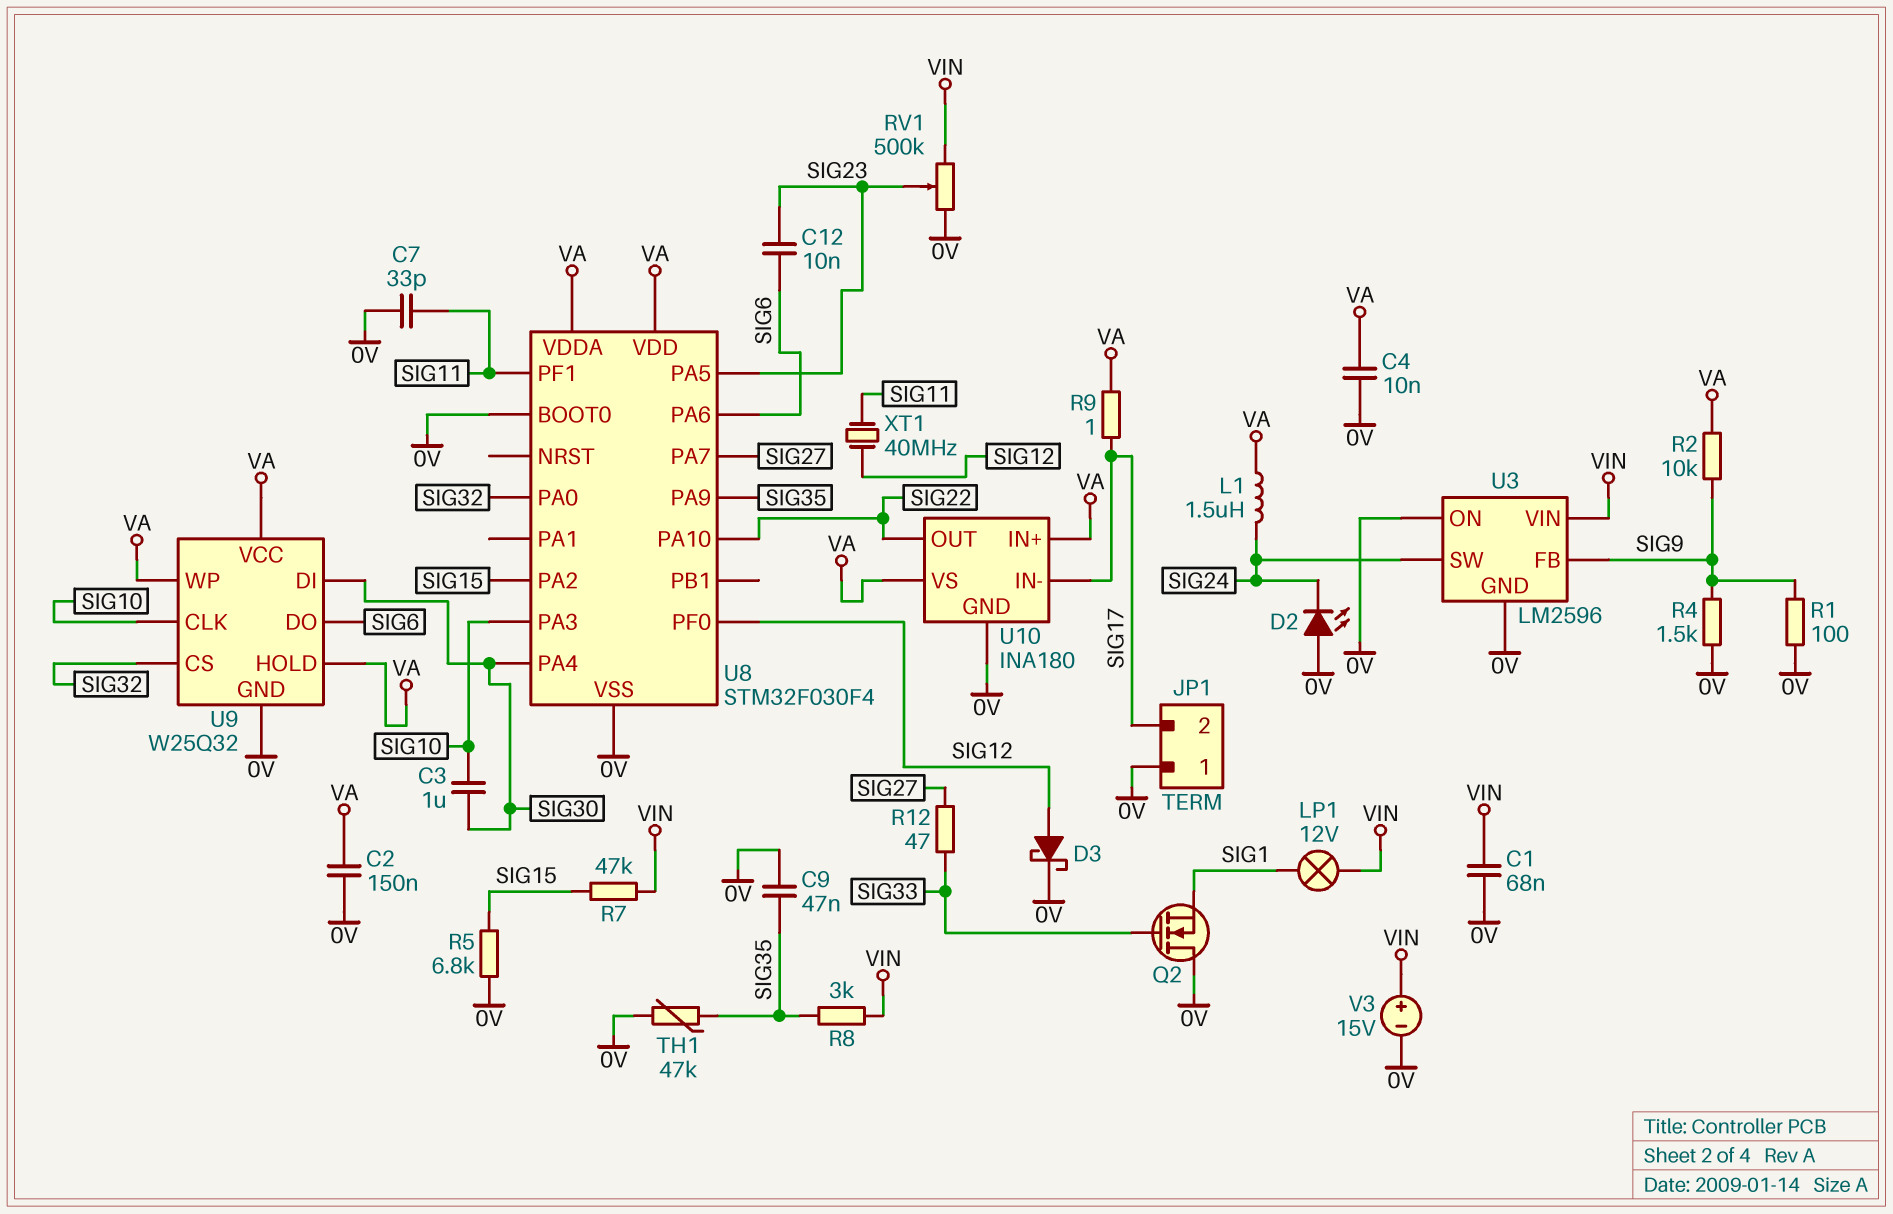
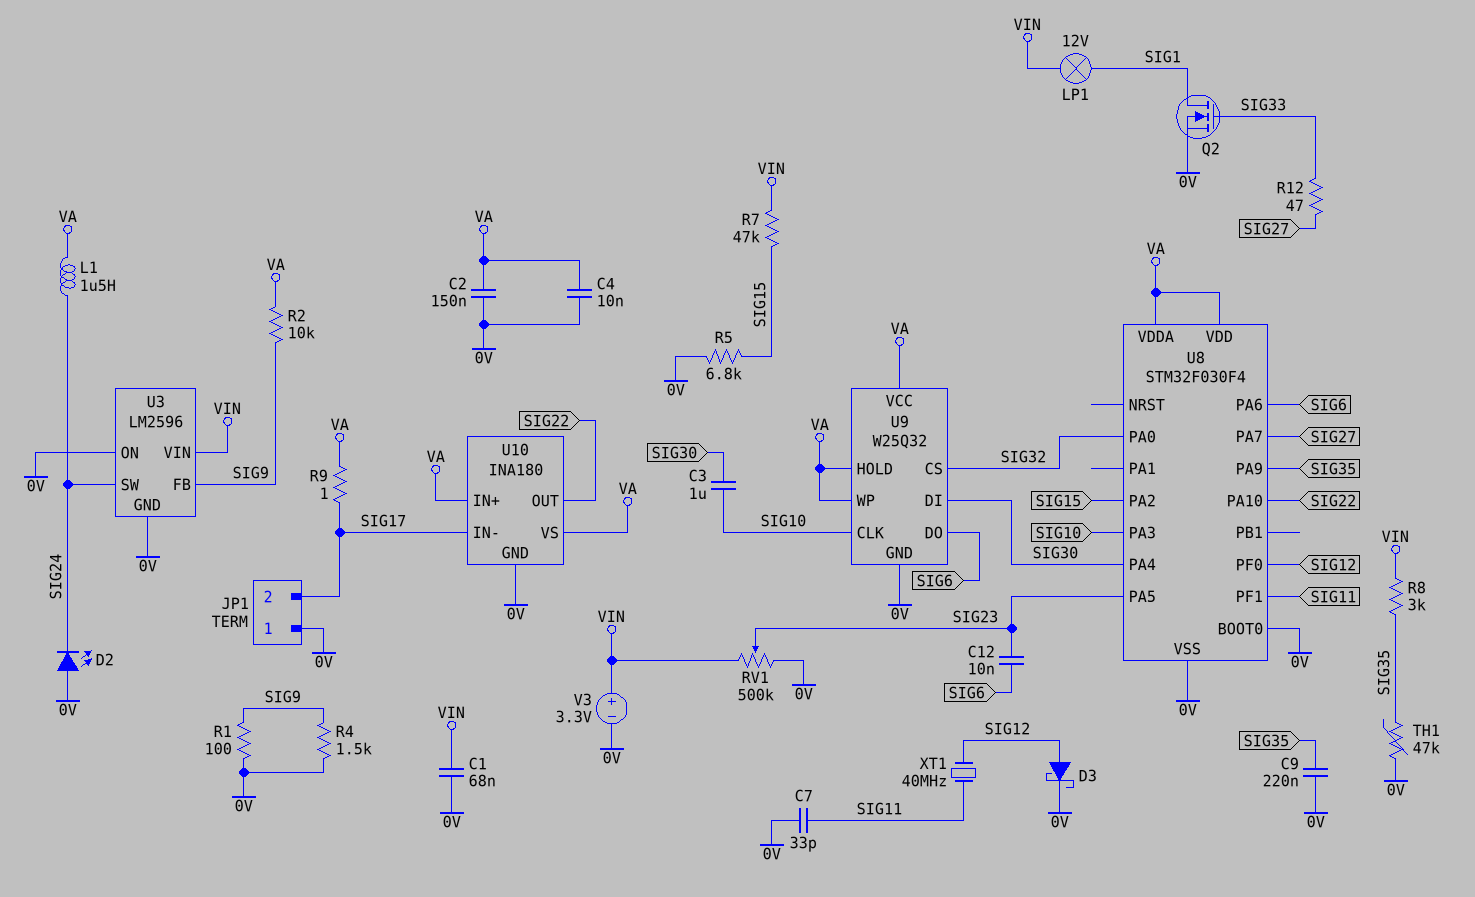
C9: 47nF (0V, SIG35) -> 220nF (0V, SIG35)
Q2: NMOS (G SIG33, D 0V, S SIG1) -> NMOS (G SIG33, D SIG1, S 0V)
V3: 15V (plus VIN, minus 0V) -> 3.3V (plus VIN, minus 0V)

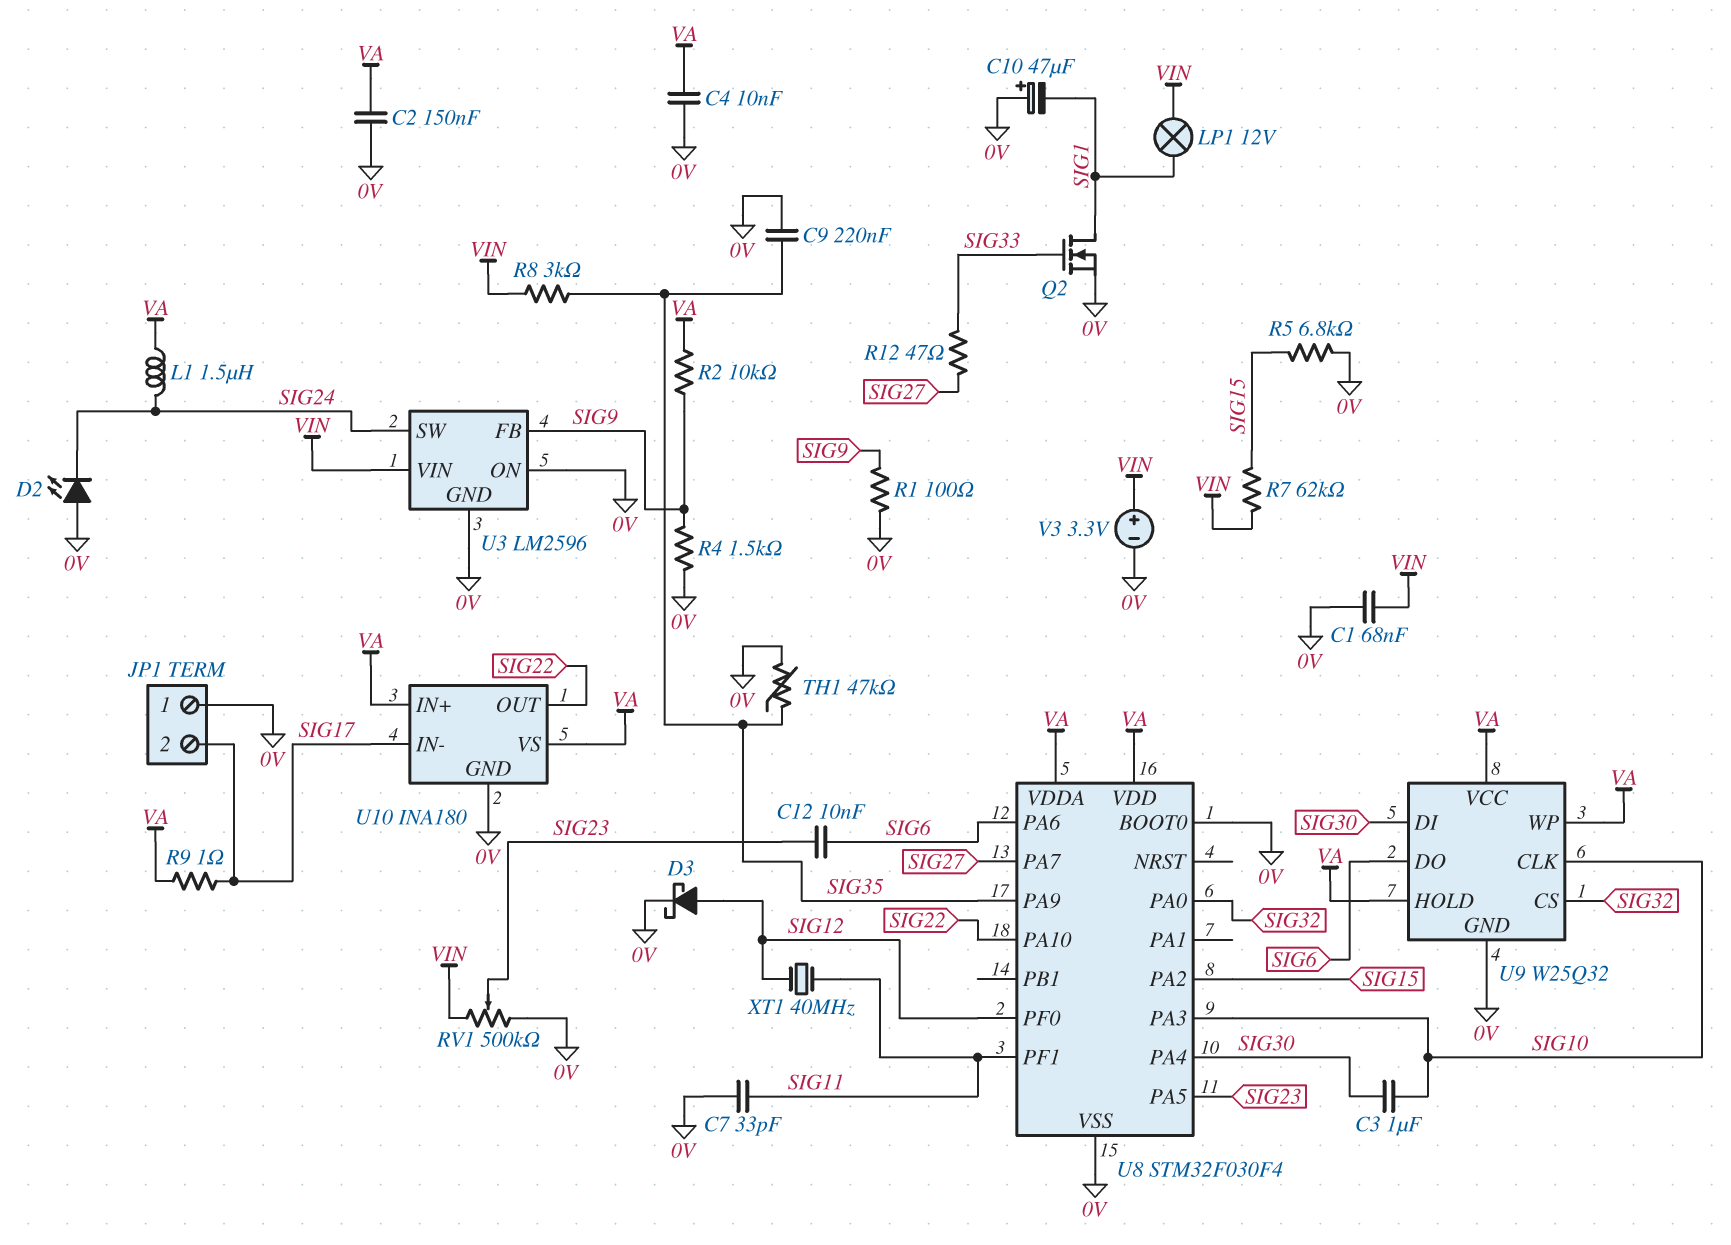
C10: none -> 47uF (plus 0V, minus SIG1)
R7: 47k (SIG15, VIN) -> 62k (SIG15, VIN)

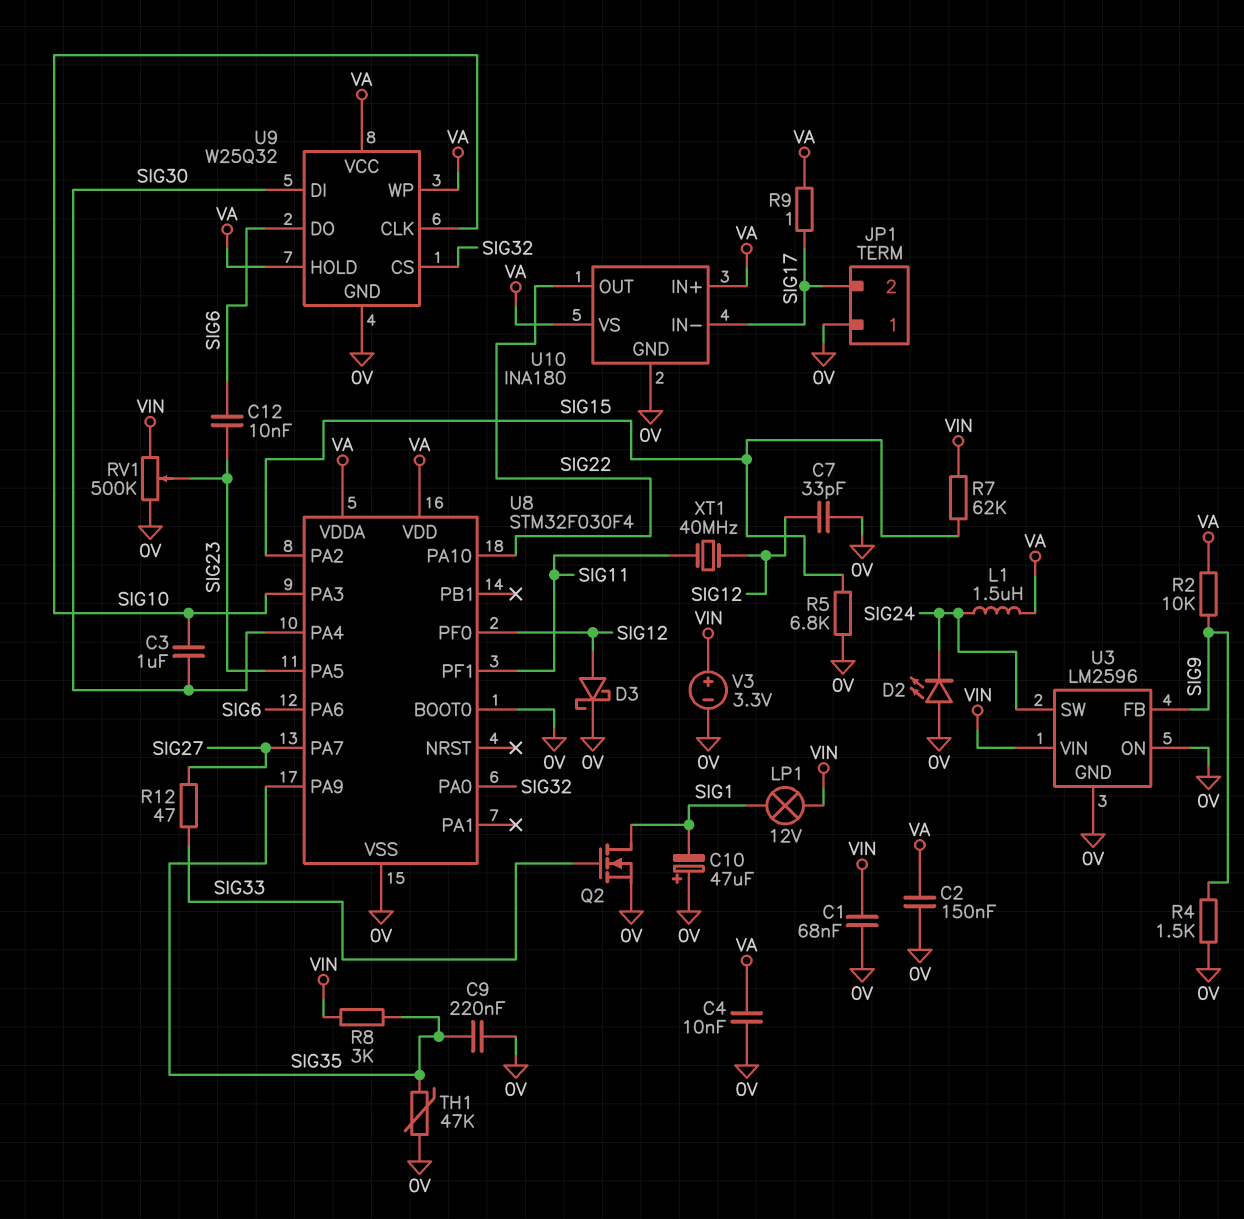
C7: 33pF (0V, SIG11) -> 33pF (0V, SIG12)
R1: 100 (0V, SIG9) -> none

